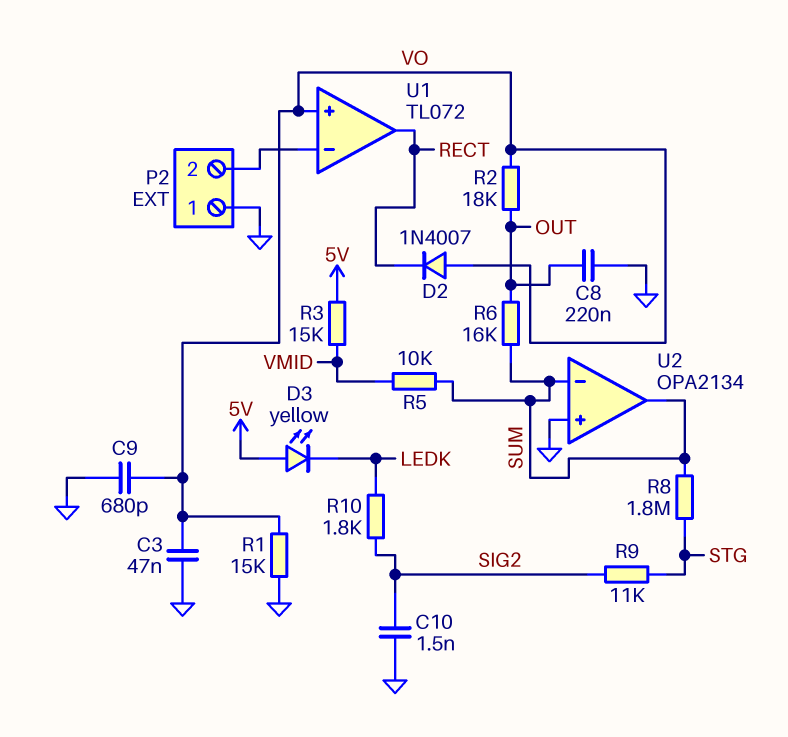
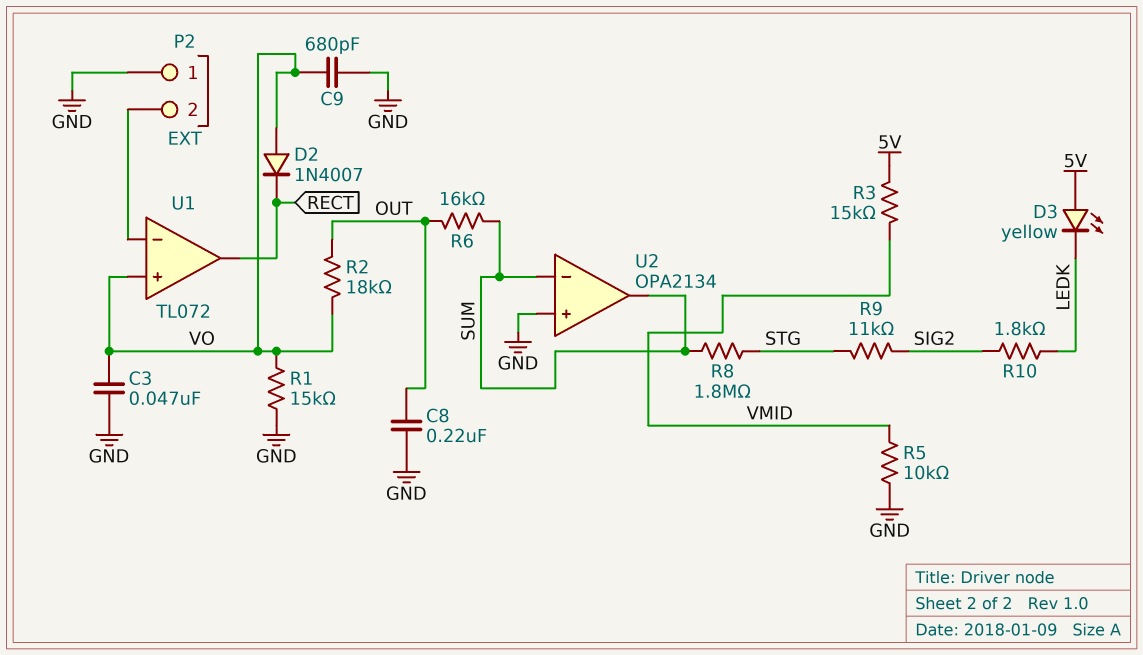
C10: 1.5nF (GND, SIG2) -> none
R5: 10k (SUM, VMID) -> 10k (GND, VMID)

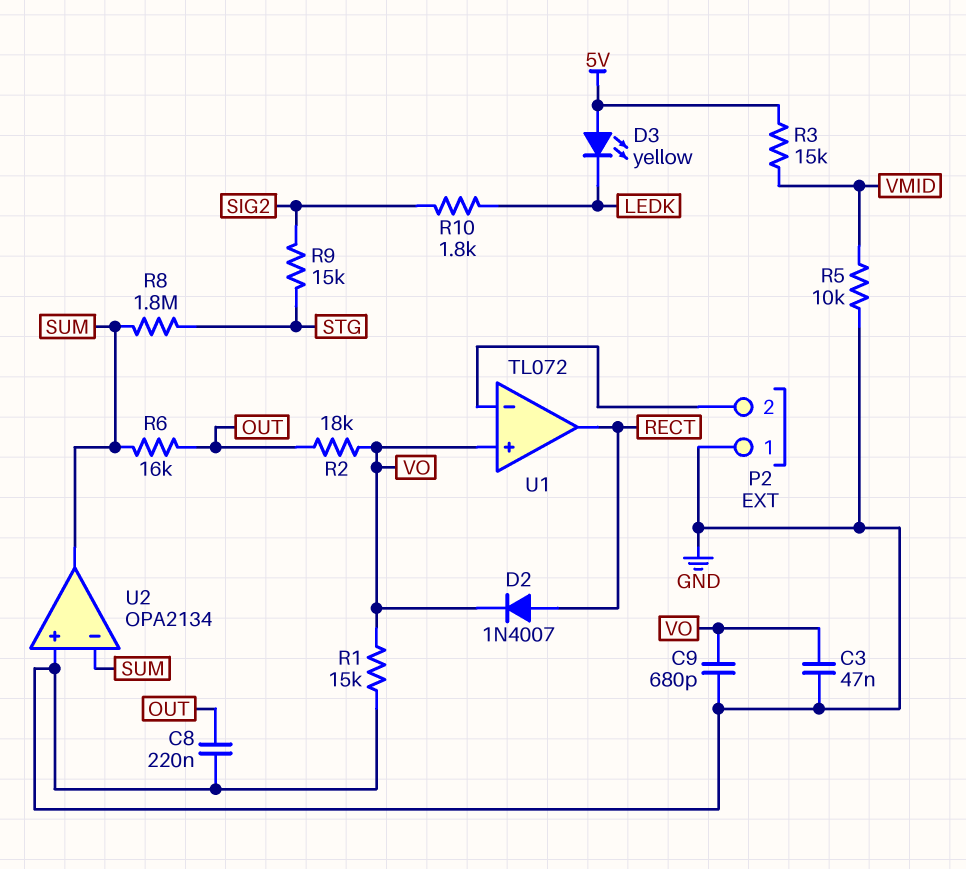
D2: diode 1N4007 (A VO, K RECT) -> diode 1N4007 (A RECT, K VO)
R9: 11k (SIG2, STG) -> 15k (SIG2, STG)

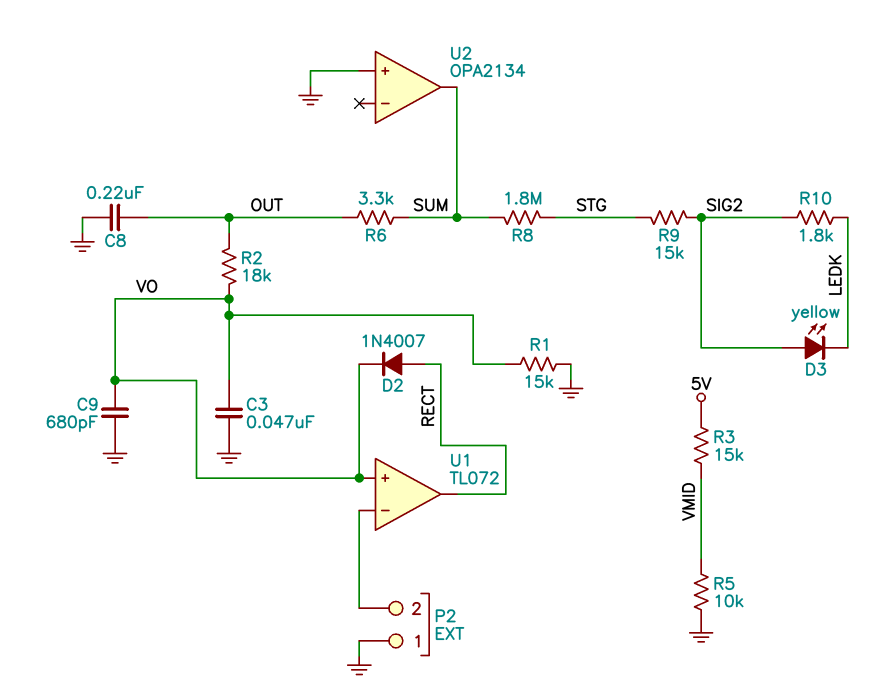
D3: LED yellow (A 5V, K LEDK) -> LED yellow (A SIG2, K LEDK)
R6: 16k (OUT, SUM) -> 3.3k (OUT, SUM)
U2 pin in-: SUM -> none

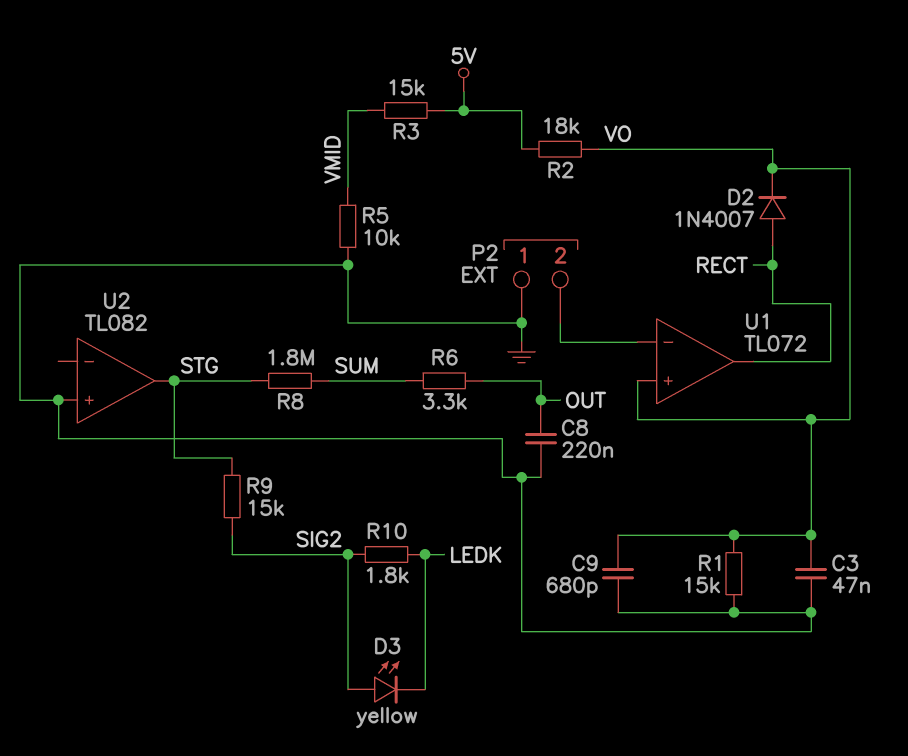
R2: 18k (OUT, VO) -> 18k (5V, VO)
U2: OPA2134 -> TL082
U2 pin out: SUM -> STG

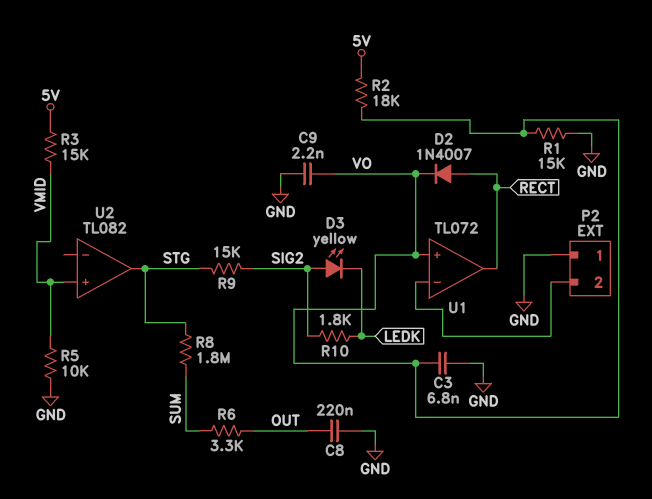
C3: 47nF (GND, VO) -> 6.8nF (GND, VO)
C9: 680pF (GND, VO) -> 2.2nF (GND, VO)
U2 pin in+: GND -> VMID

